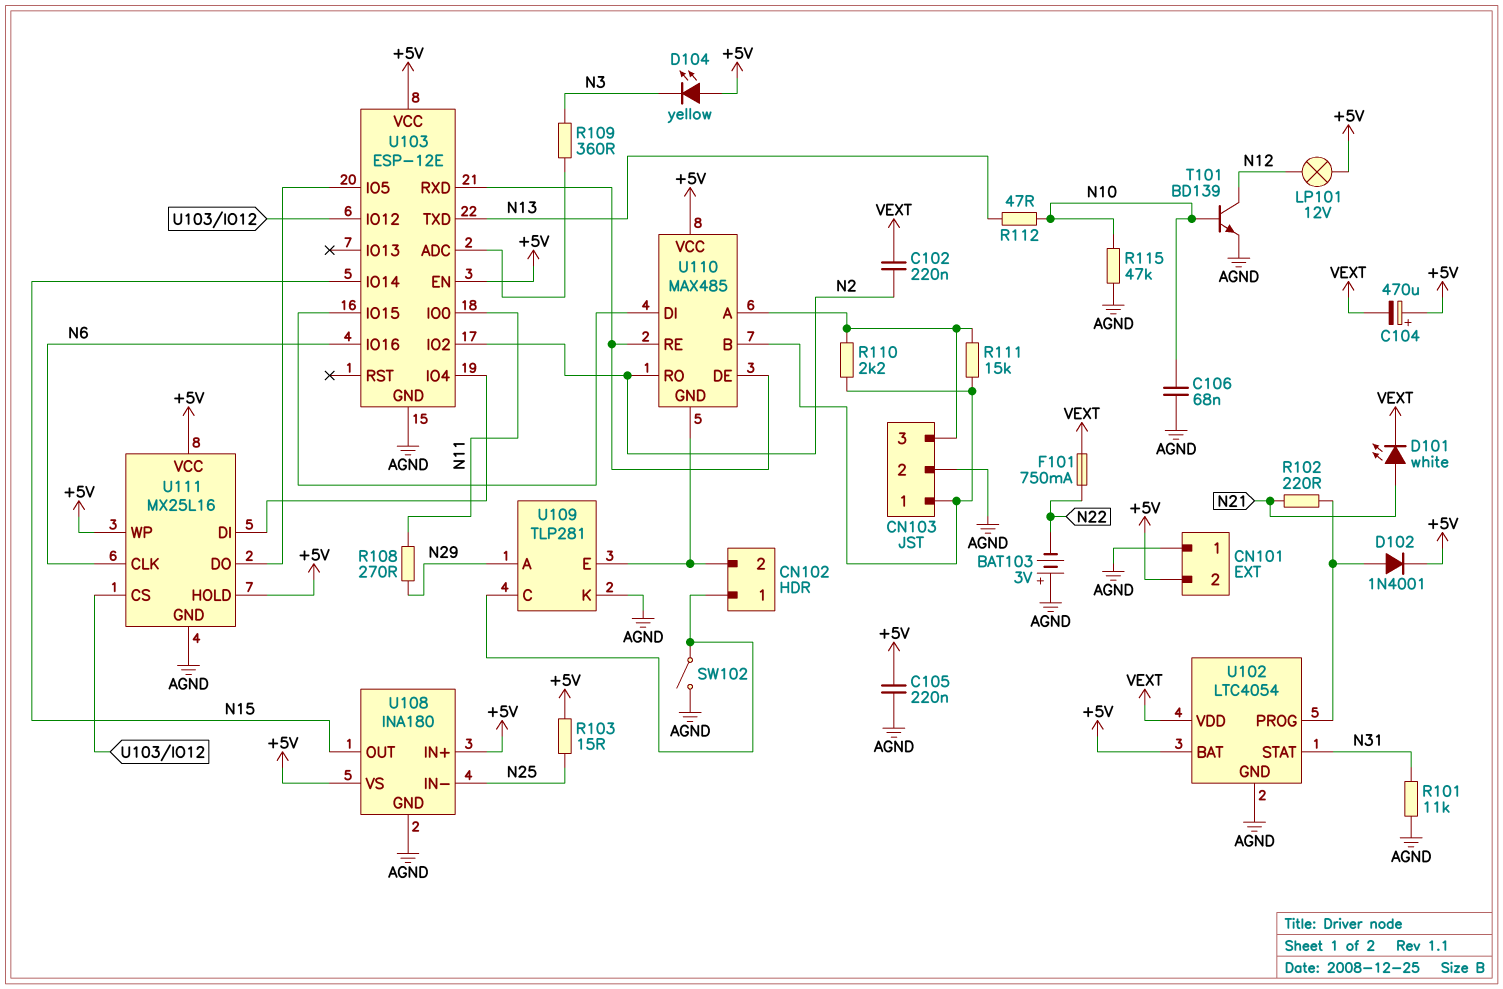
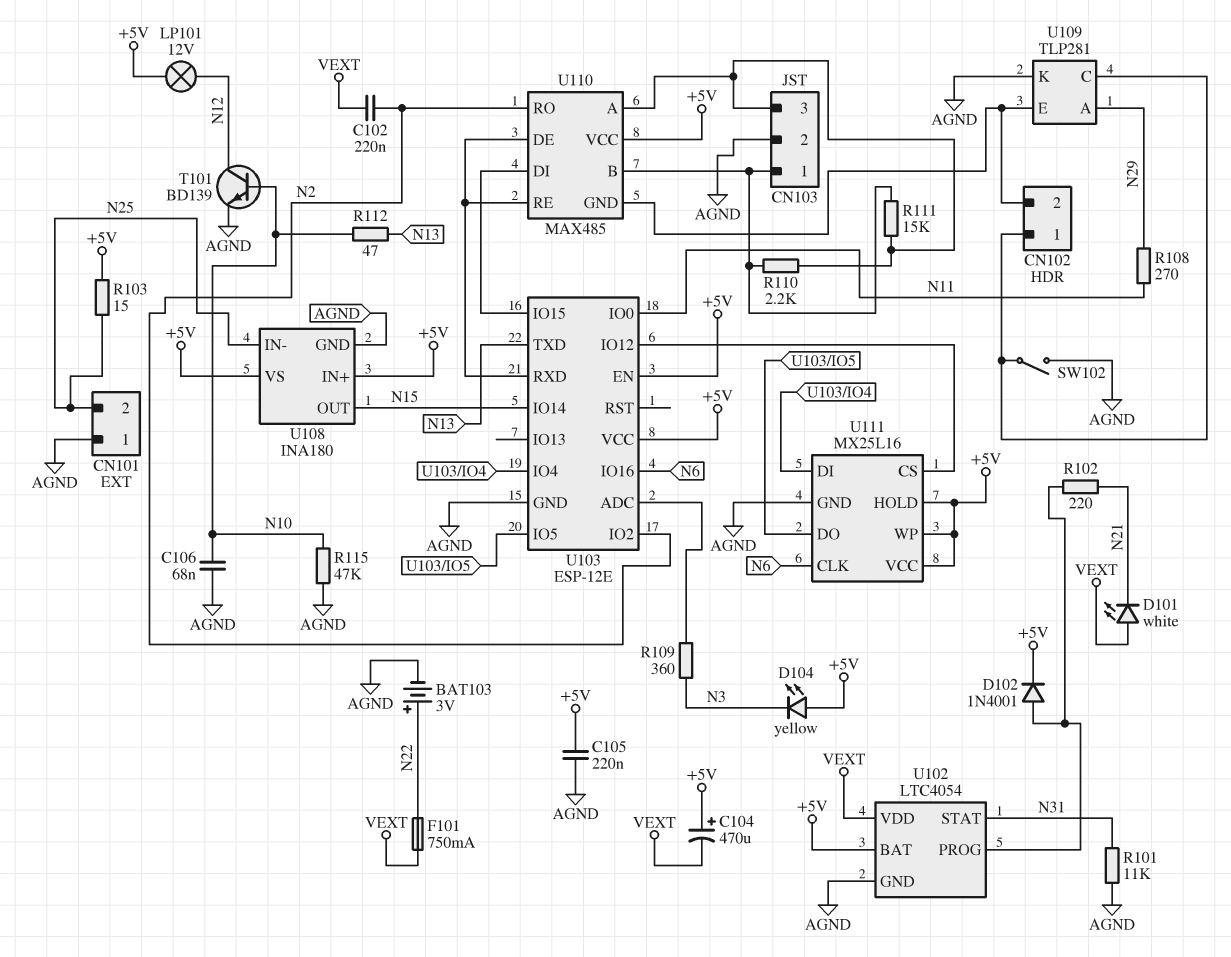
BAT103: 3V (plus AGND, minus N22) -> 3V (plus N22, minus AGND)
CN101 pin 2: +5V -> N25
D101: LED white (A N21, K VEXT) -> LED white (A VEXT, K N21)

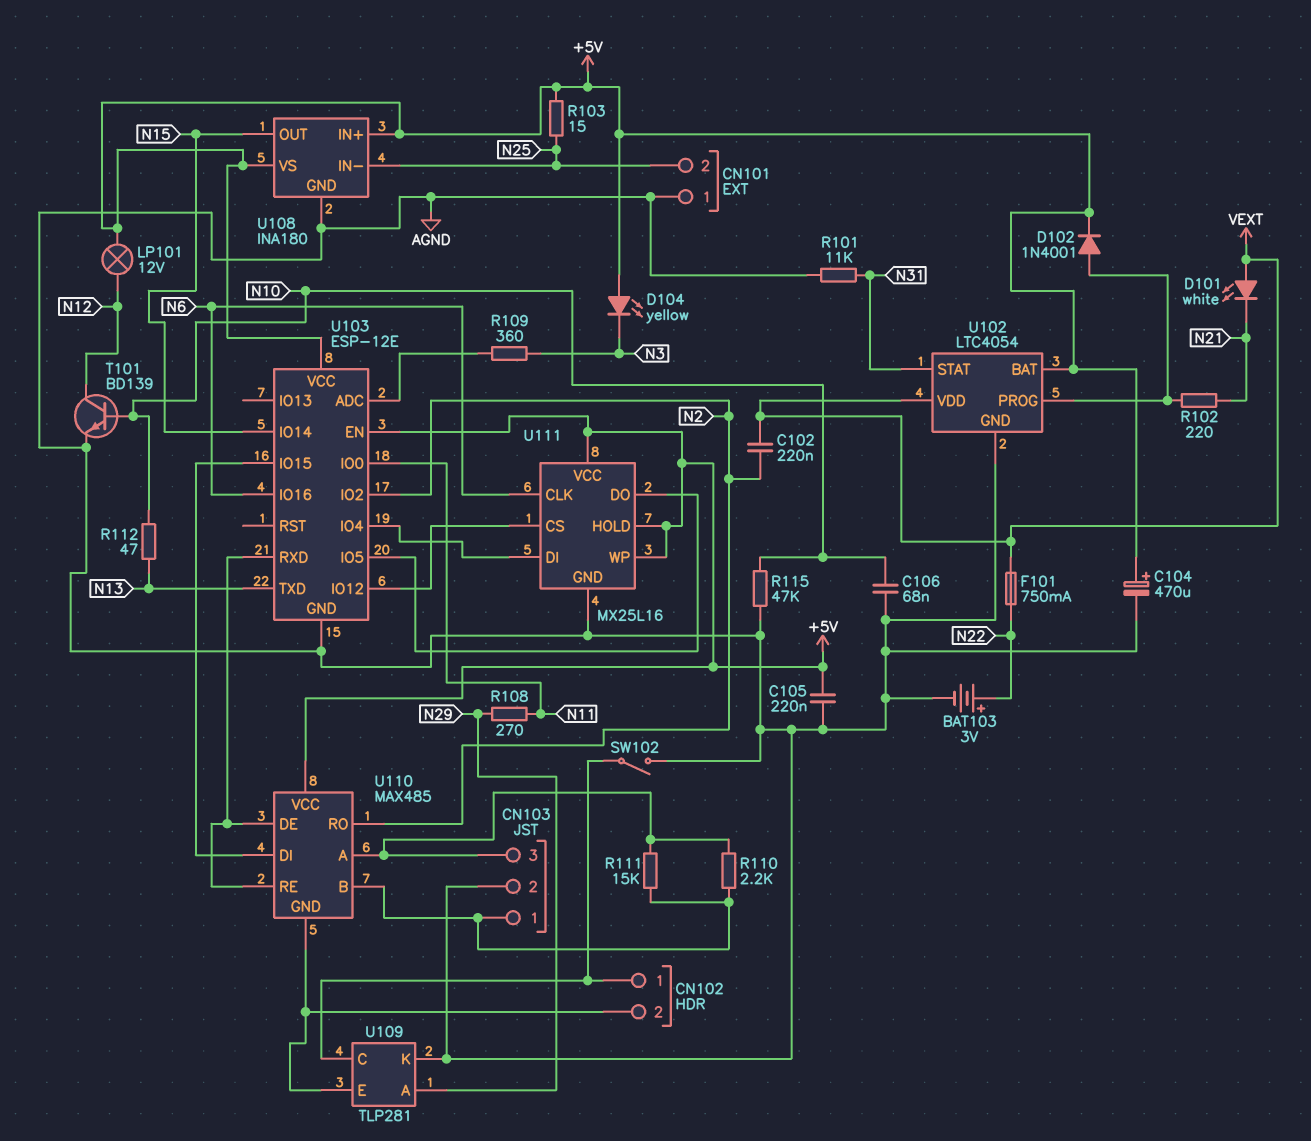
C104: 470uF (plus +5V, minus VEXT) -> 470uF (plus +5V, minus AGND)

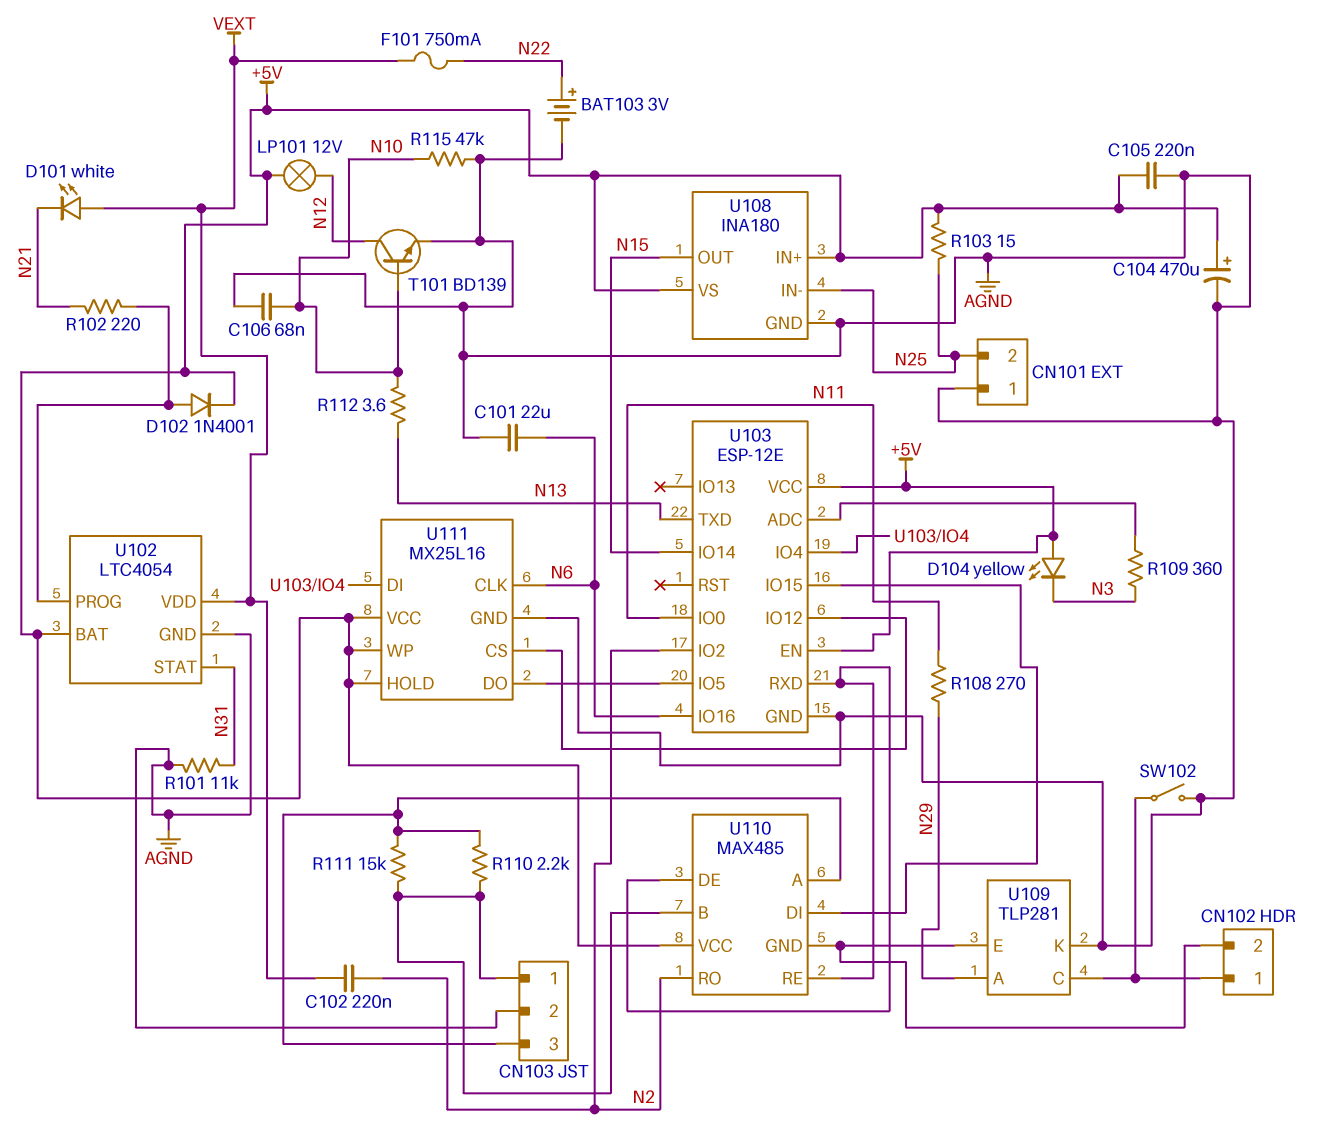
C101: none -> 22uF (AGND, N6)
R112: 47 (N10, N13) -> 3.6 (N10, N13)

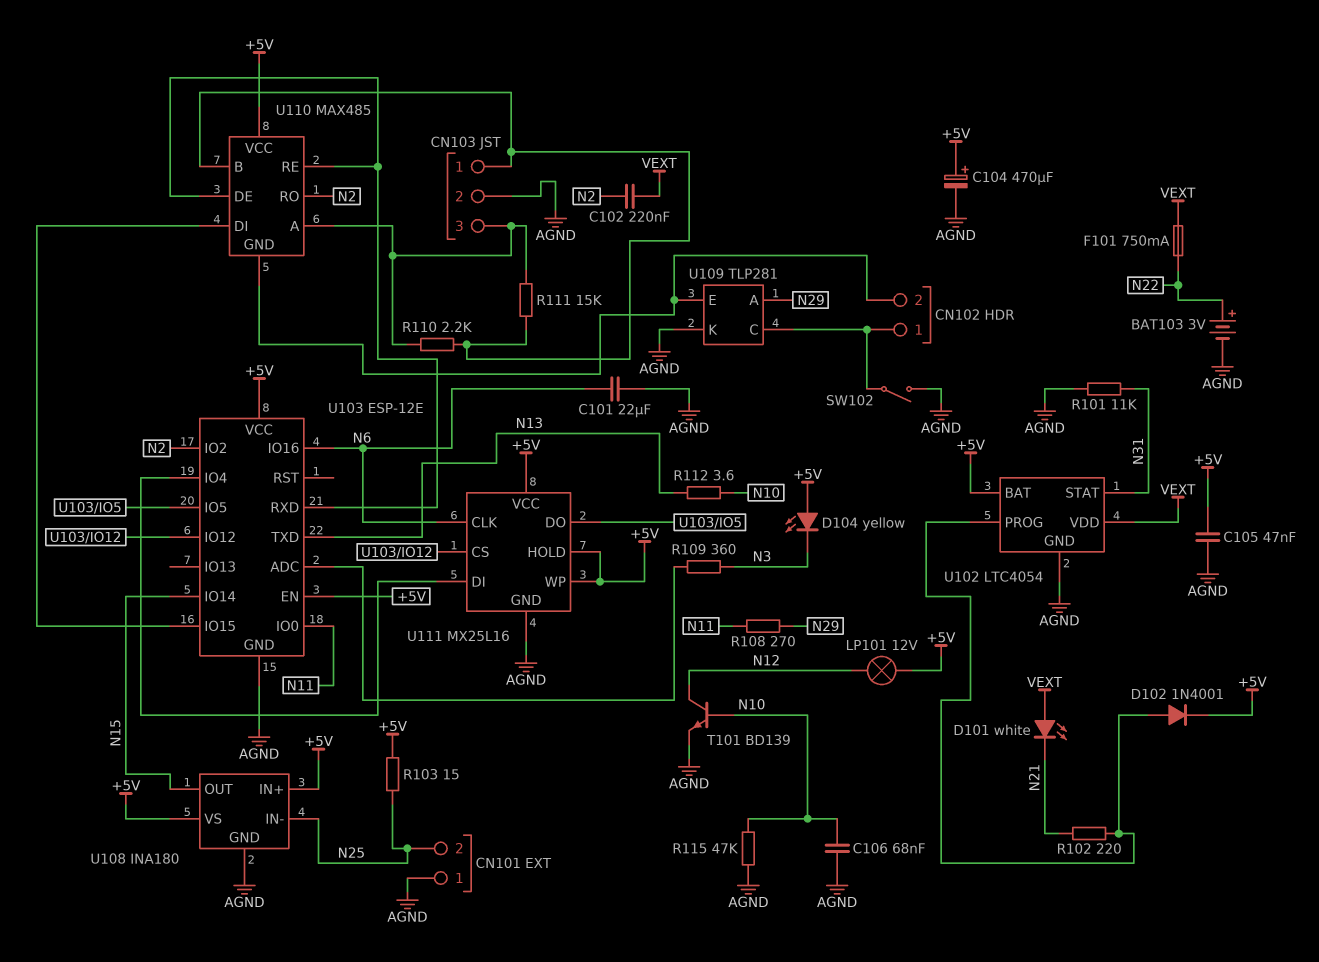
C105: 220nF (+5V, AGND) -> 47nF (+5V, AGND)

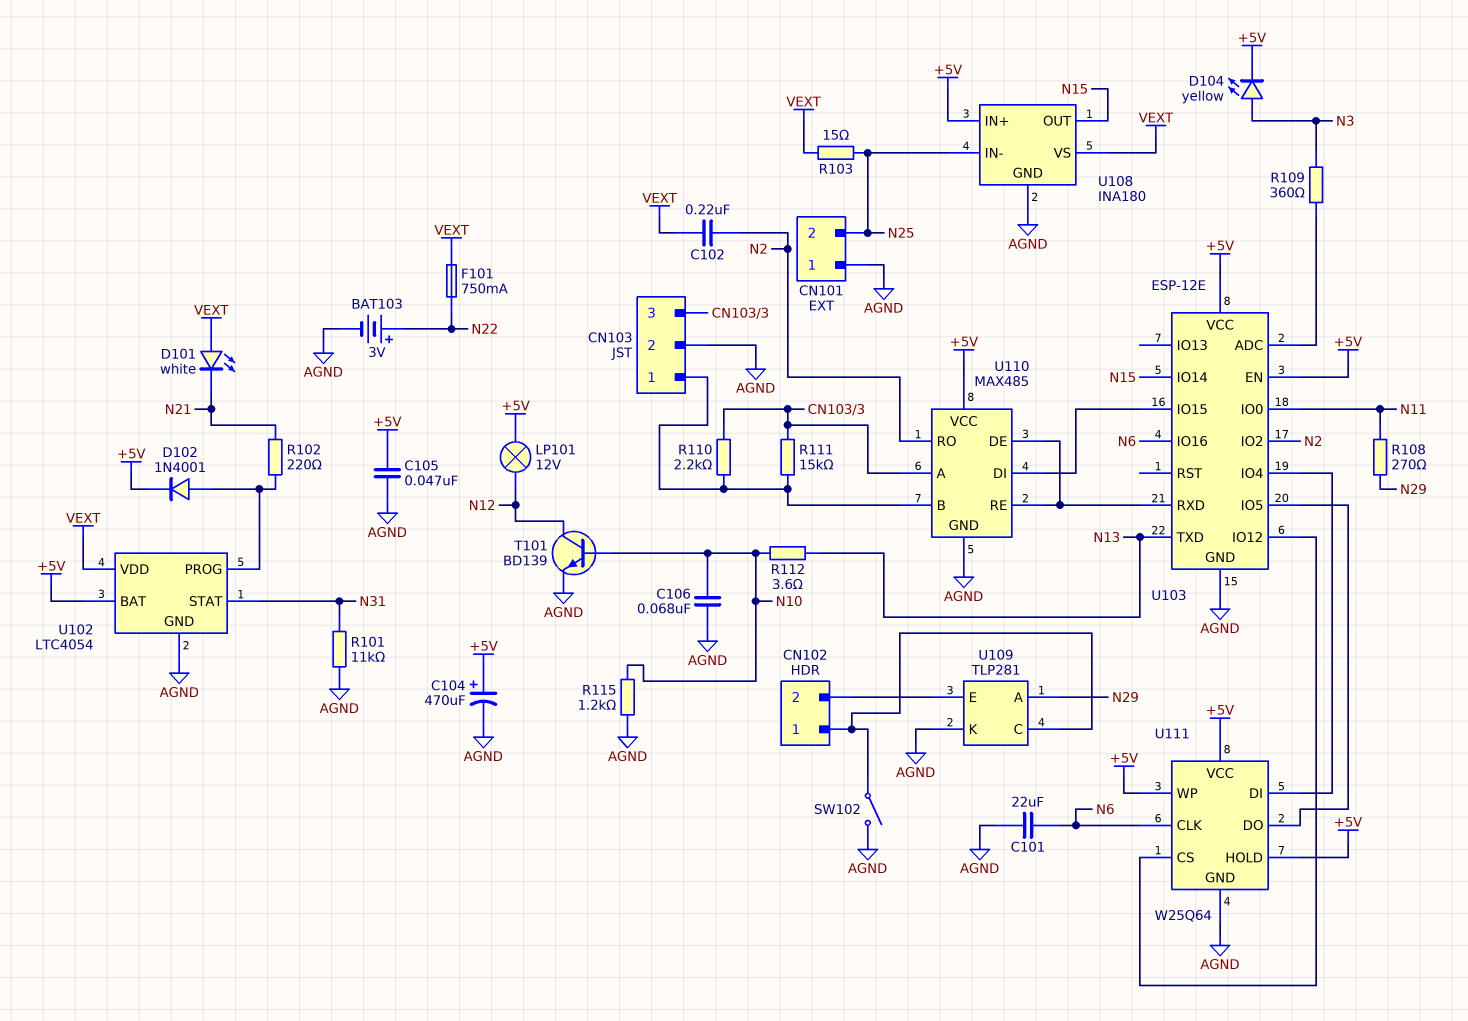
D104: LED yellow (A +5V, K N3) -> LED yellow (A N3, K +5V)
R103: 15 (+5V, N25) -> 15 (N25, VEXT)
R115: 47k (AGND, N10) -> 1.2k (AGND, N10)
U108 pin VS: +5V -> VEXT
U110 pin GND: CN102/2 -> AGND
U111: MX25L16 -> W25Q64

